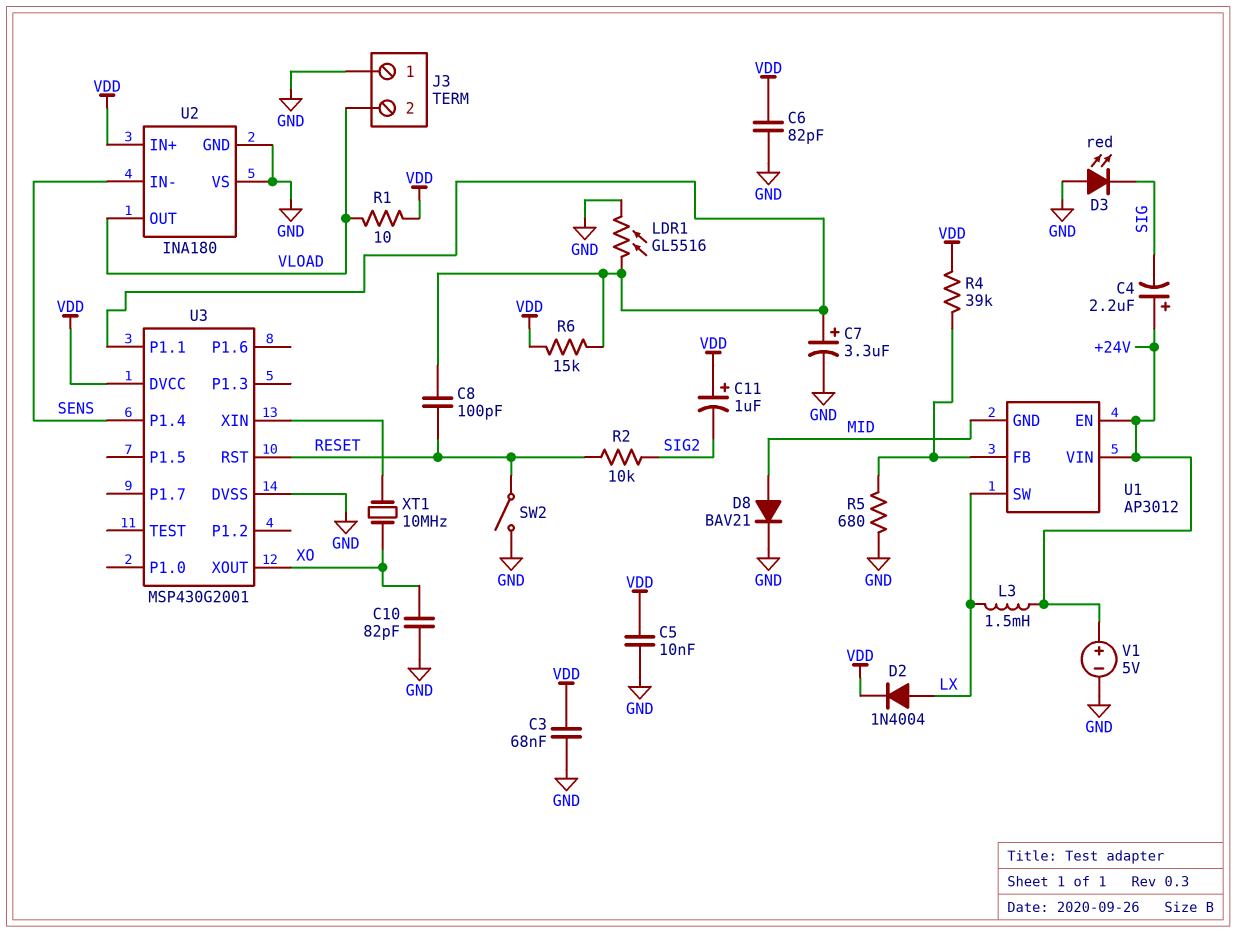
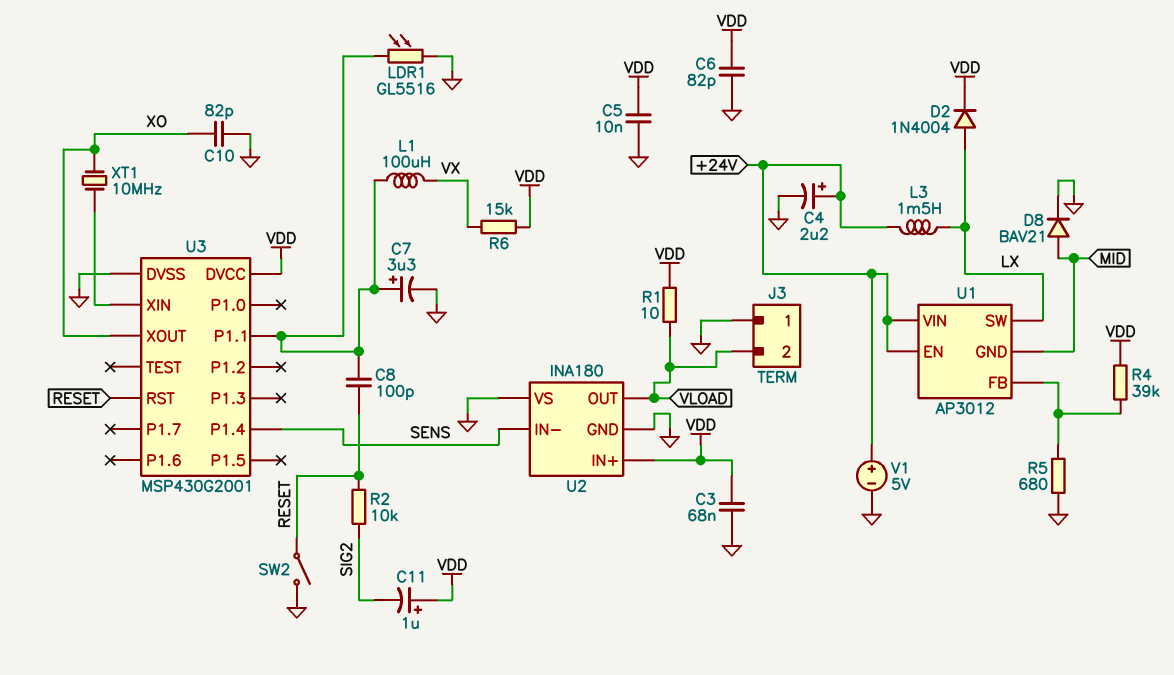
C4: 2.2uF (plus +24V, minus SIG) -> 2.2uF (plus +24V, minus GND)
D3: LED red (A GND, K SIG) -> none
L1: none -> 100uH (U3/P1.1, VX)
R6: 15k (U3/P1.1, VDD) -> 15k (VDD, VX)

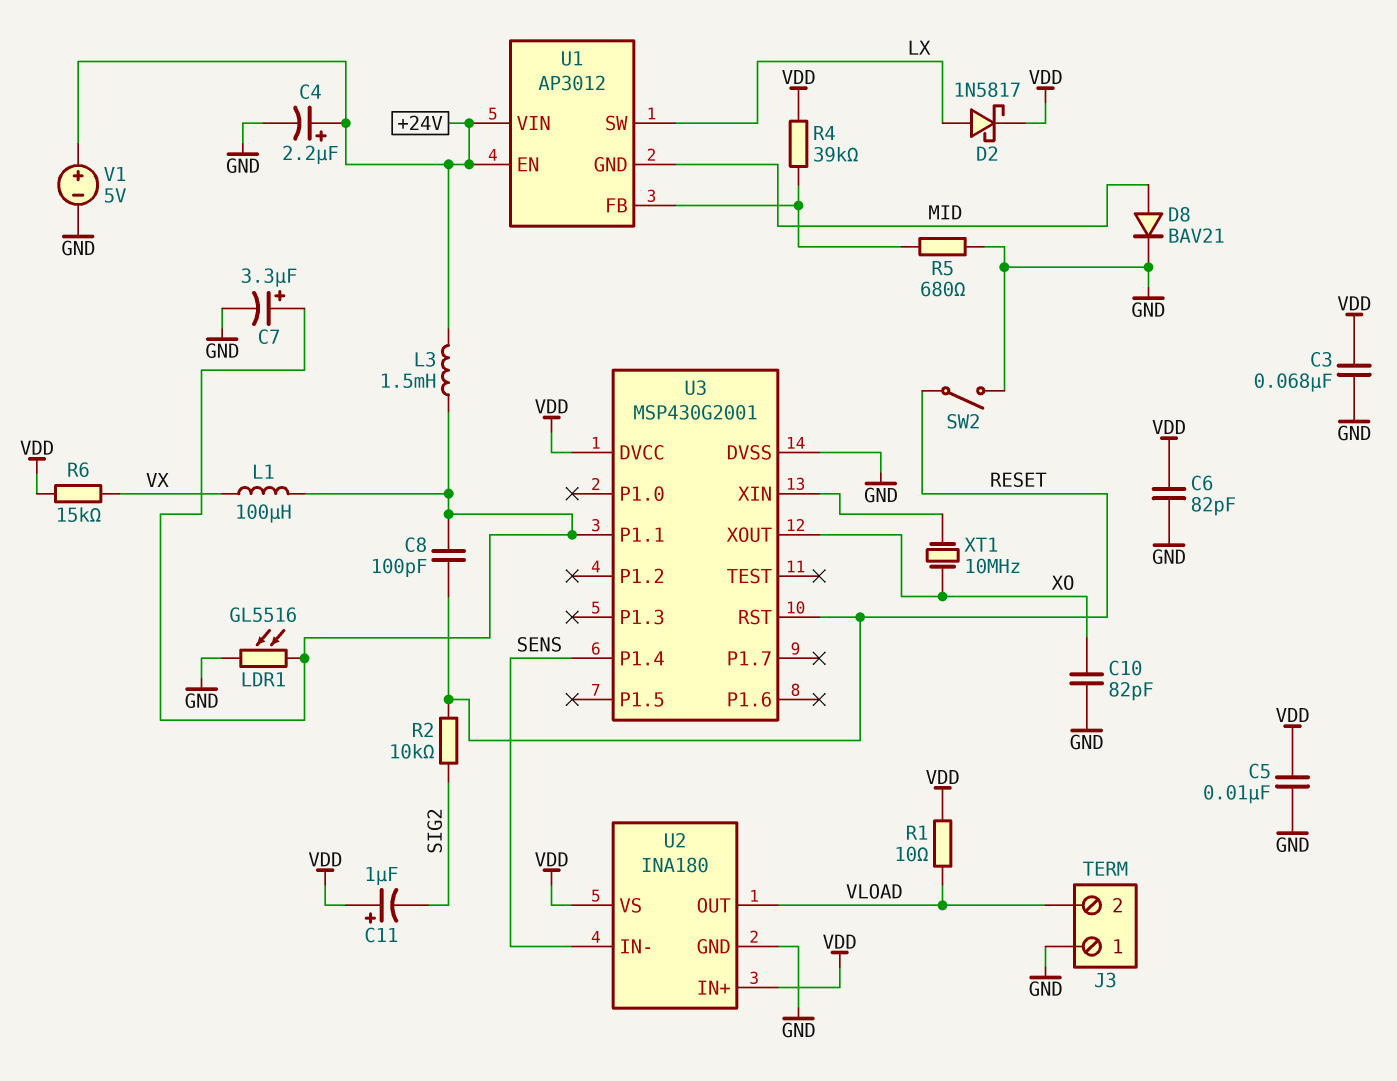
D2: diode 1N4004 (A LX, K VDD) -> schottky 1N5817 (A LX, K VDD)
L3: 1.5mH (+24V, LX) -> 1.5mH (+24V, U3/P1.1)
U2 pin VS: GND -> VDD

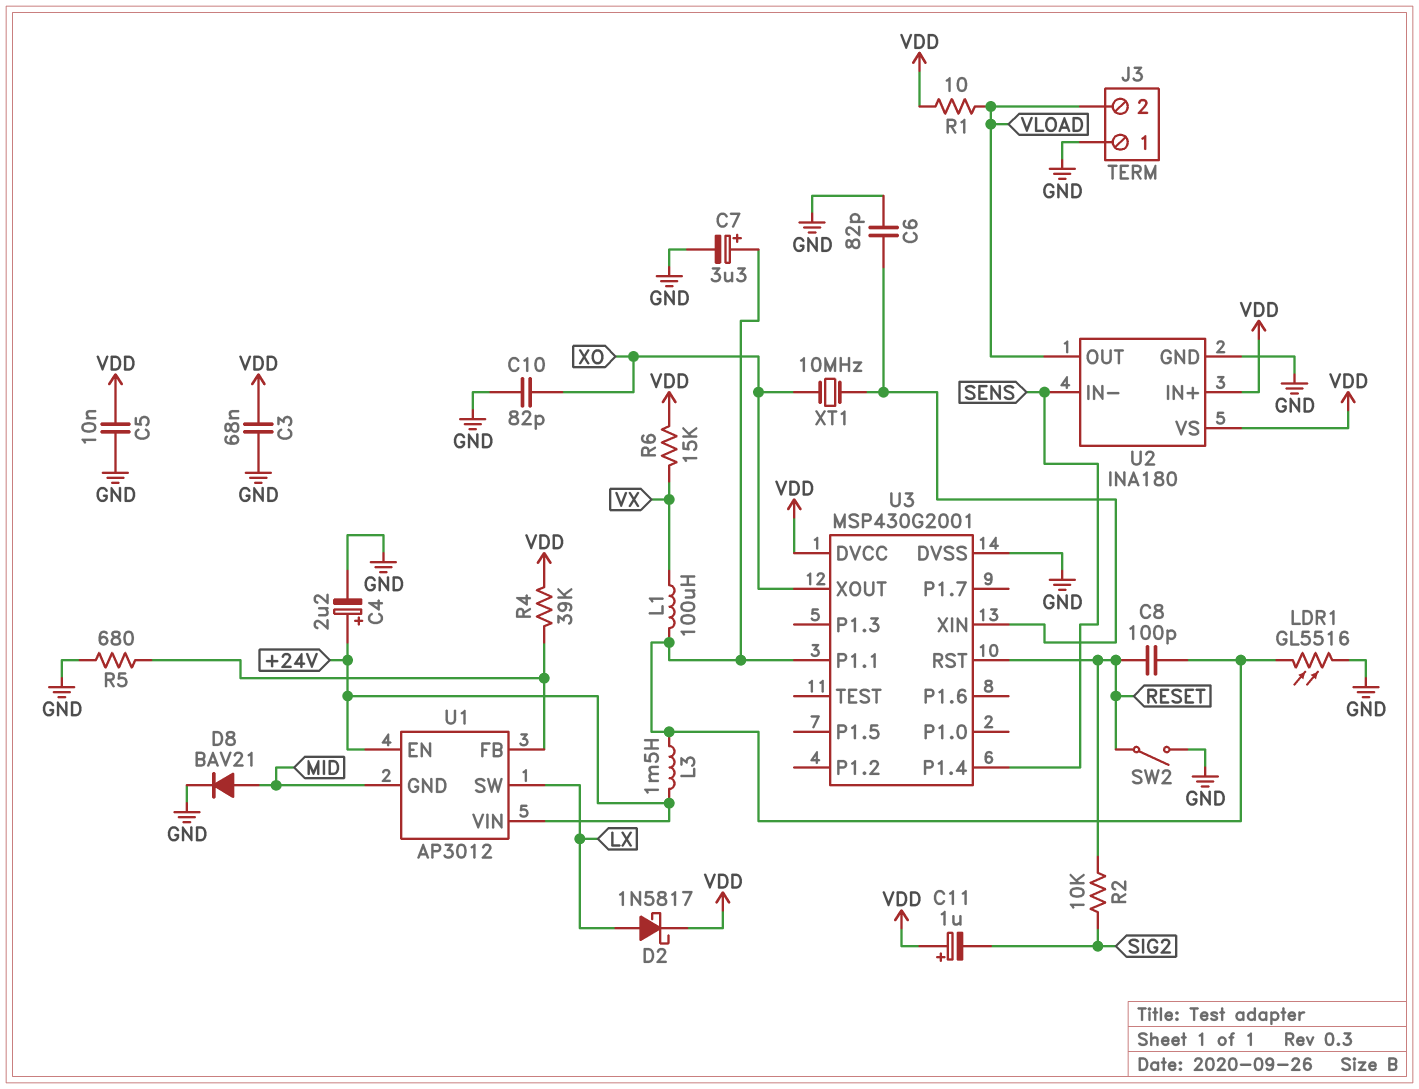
C6: 82pF (GND, VDD) -> 82pF (GND, U3/XIN)
V1: 5V (plus +24V, minus GND) -> none

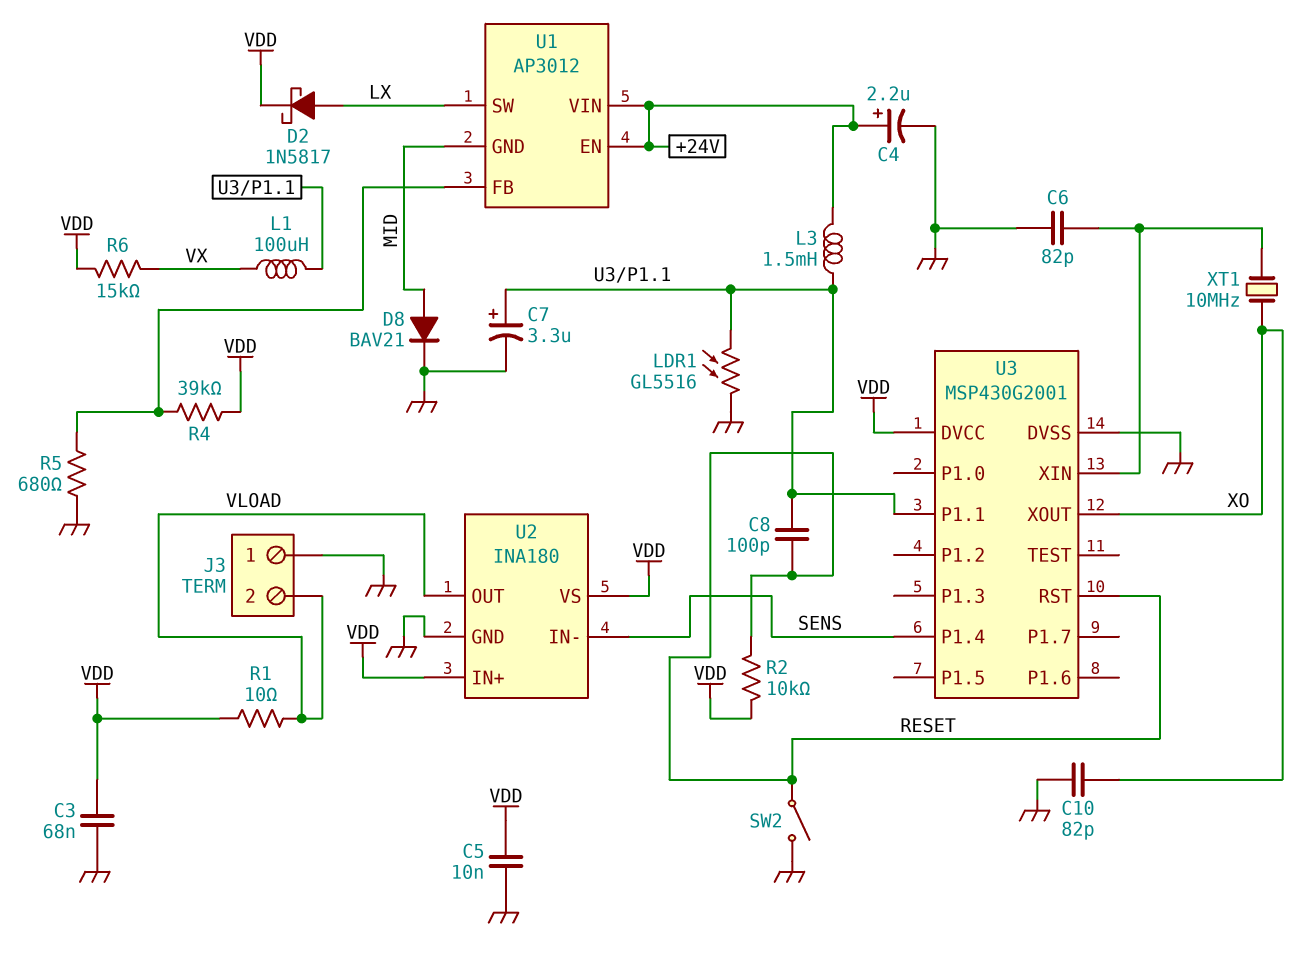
C11: 1uF (plus VDD, minus SIG2) -> none
R2: 10k (RESET, SIG2) -> 10k (RESET, VDD)

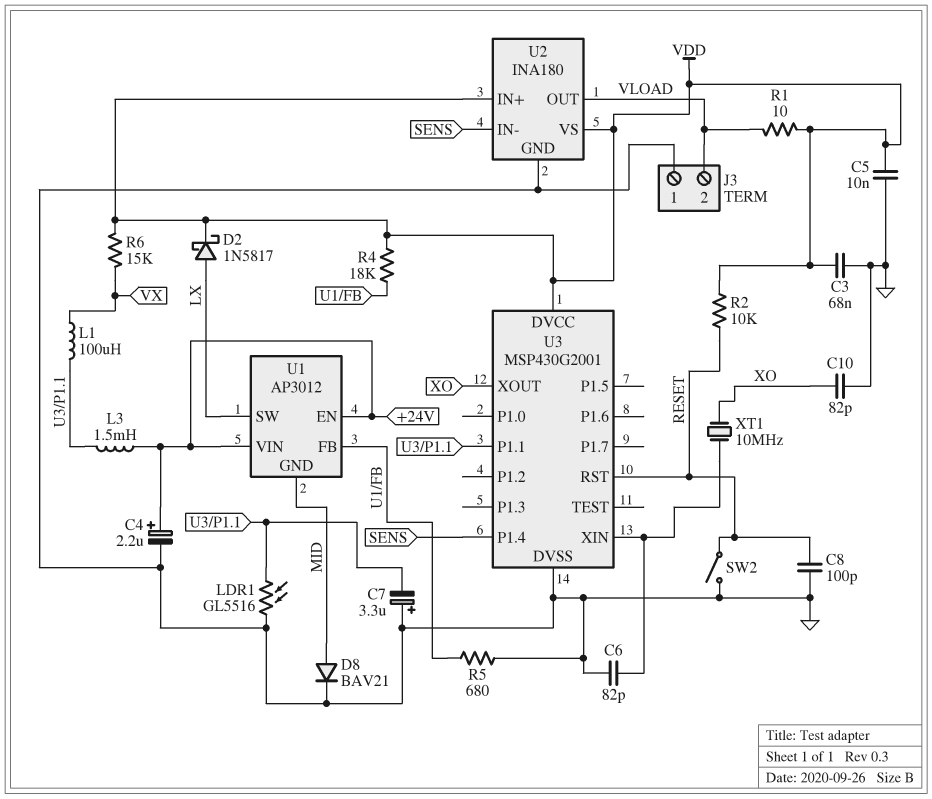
C7: 3.3uF (plus U3/P1.1, minus GND) -> 3.3uF (plus GND, minus U3/P1.1)
C8: 100pF (RESET, U3/P1.1) -> 100pF (GND, RESET)
R4: 39k (U1/FB, VDD) -> 18k (U1/FB, VDD)

